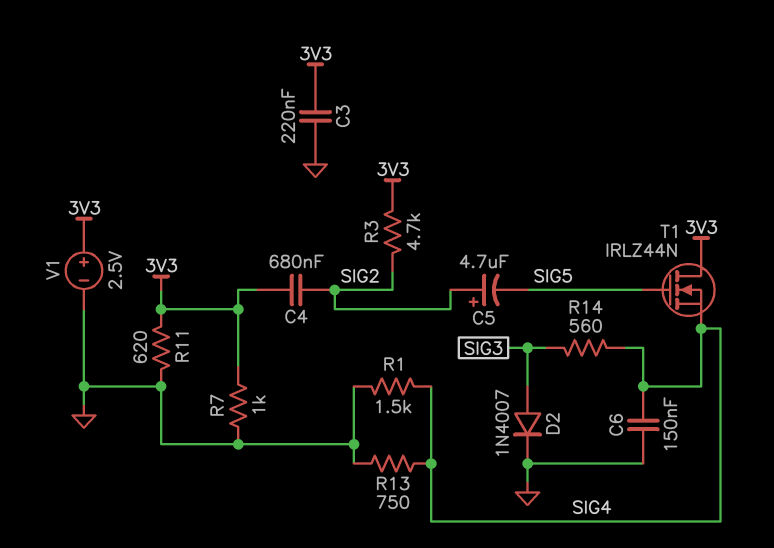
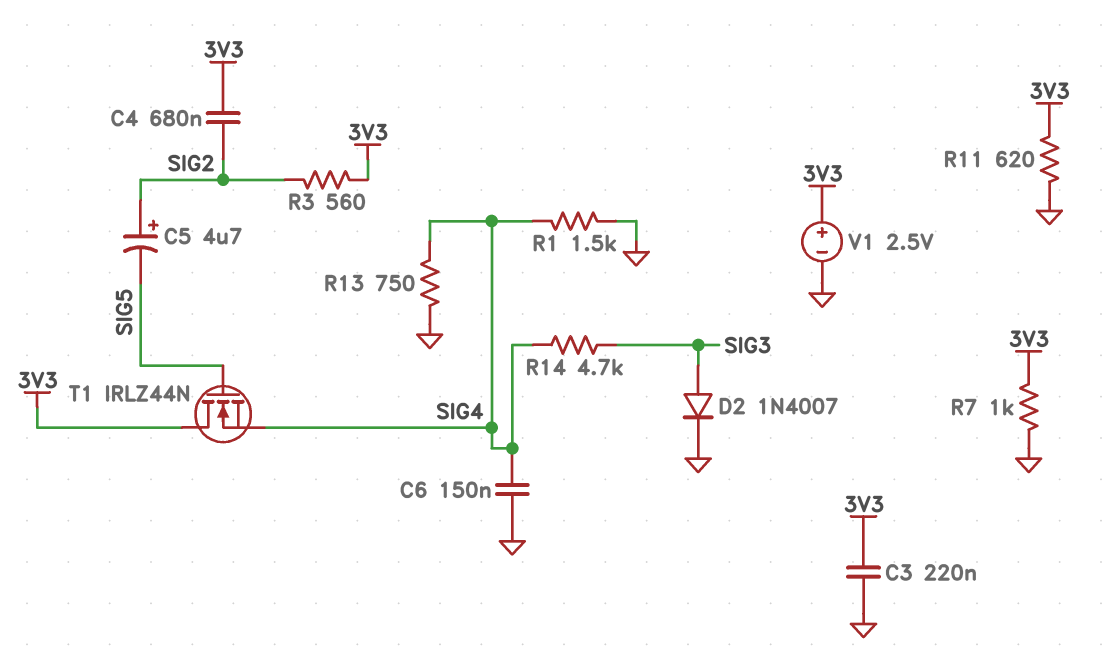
R3: 4.7k (3V3, SIG2) -> 560 (3V3, SIG2)
R14: 560 (SIG3, SIG4) -> 4.7k (SIG3, SIG4)

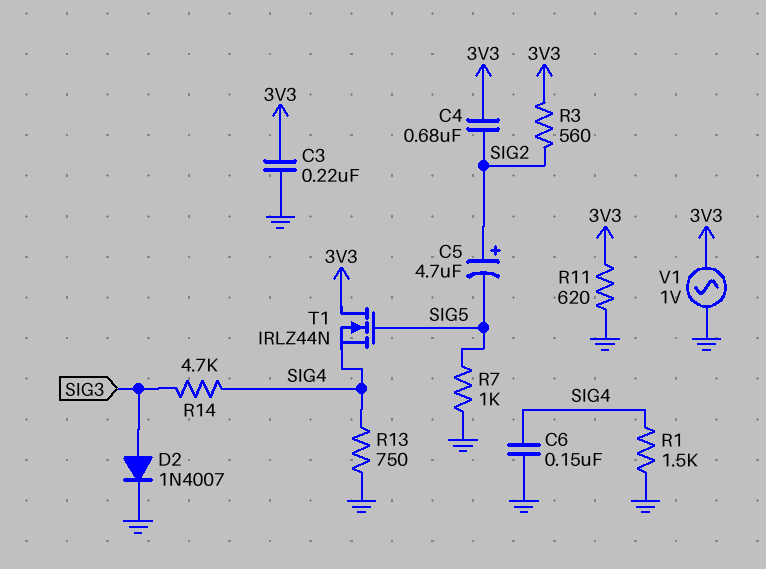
R7: 1k (3V3, GND) -> 1k (GND, SIG5)
V1: 2.5V (plus 3V3, minus GND) -> AC 1V (3V3, GND)

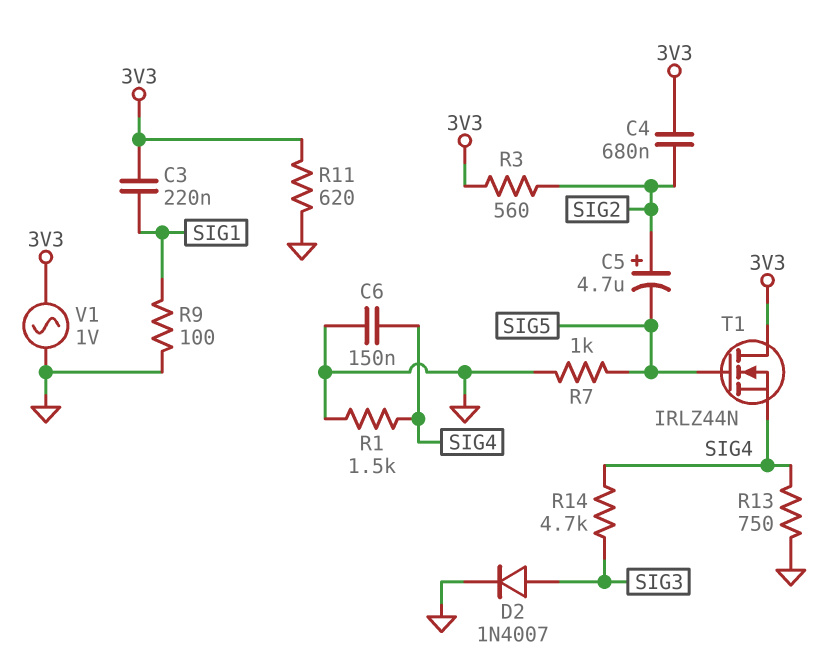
C3: 220nF (3V3, GND) -> 220nF (3V3, SIG1)
R9: none -> 100 (GND, SIG1)

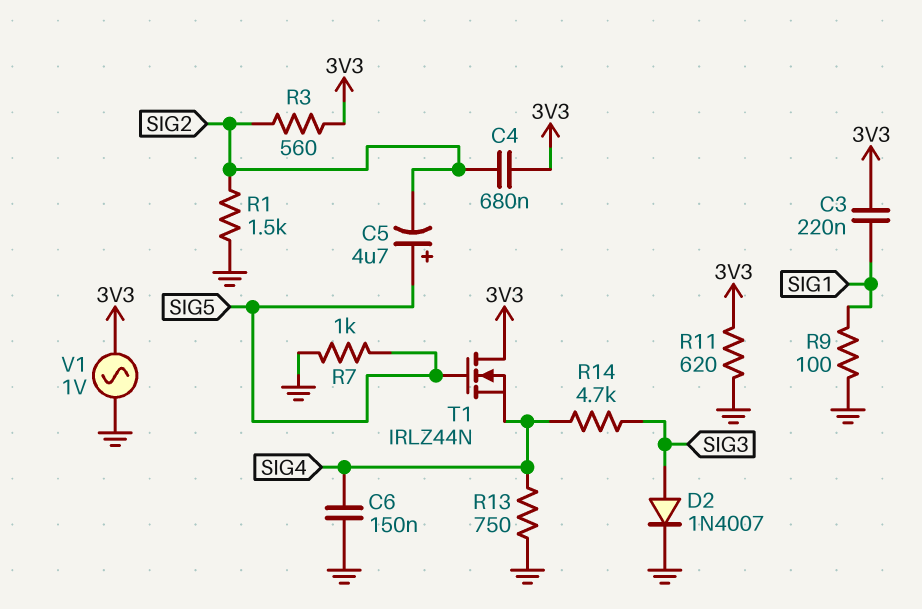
C5: 4.7uF (plus SIG2, minus SIG5) -> 4.7uF (plus SIG5, minus SIG2)
R1: 1.5k (GND, SIG4) -> 1.5k (GND, SIG2)

